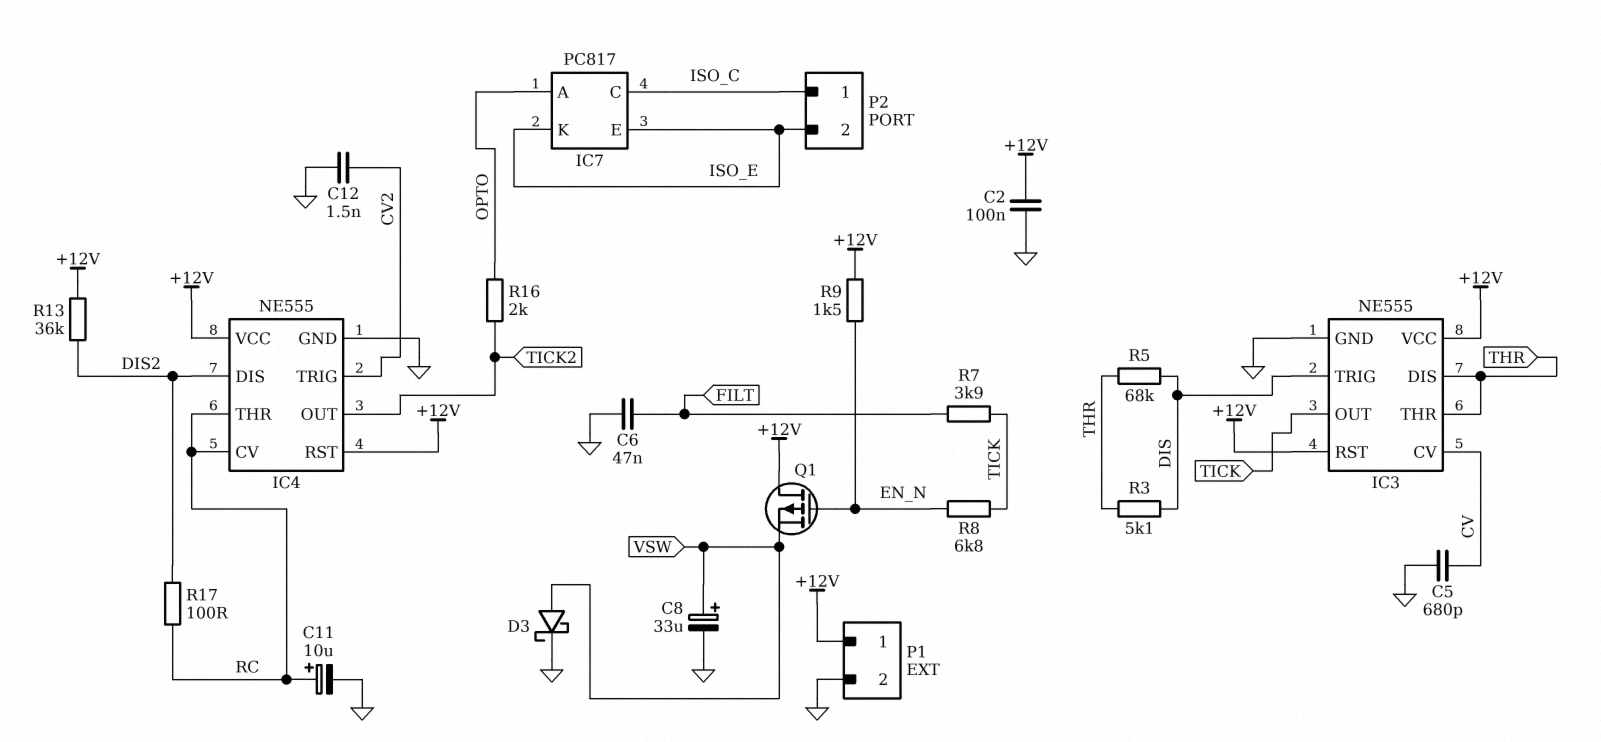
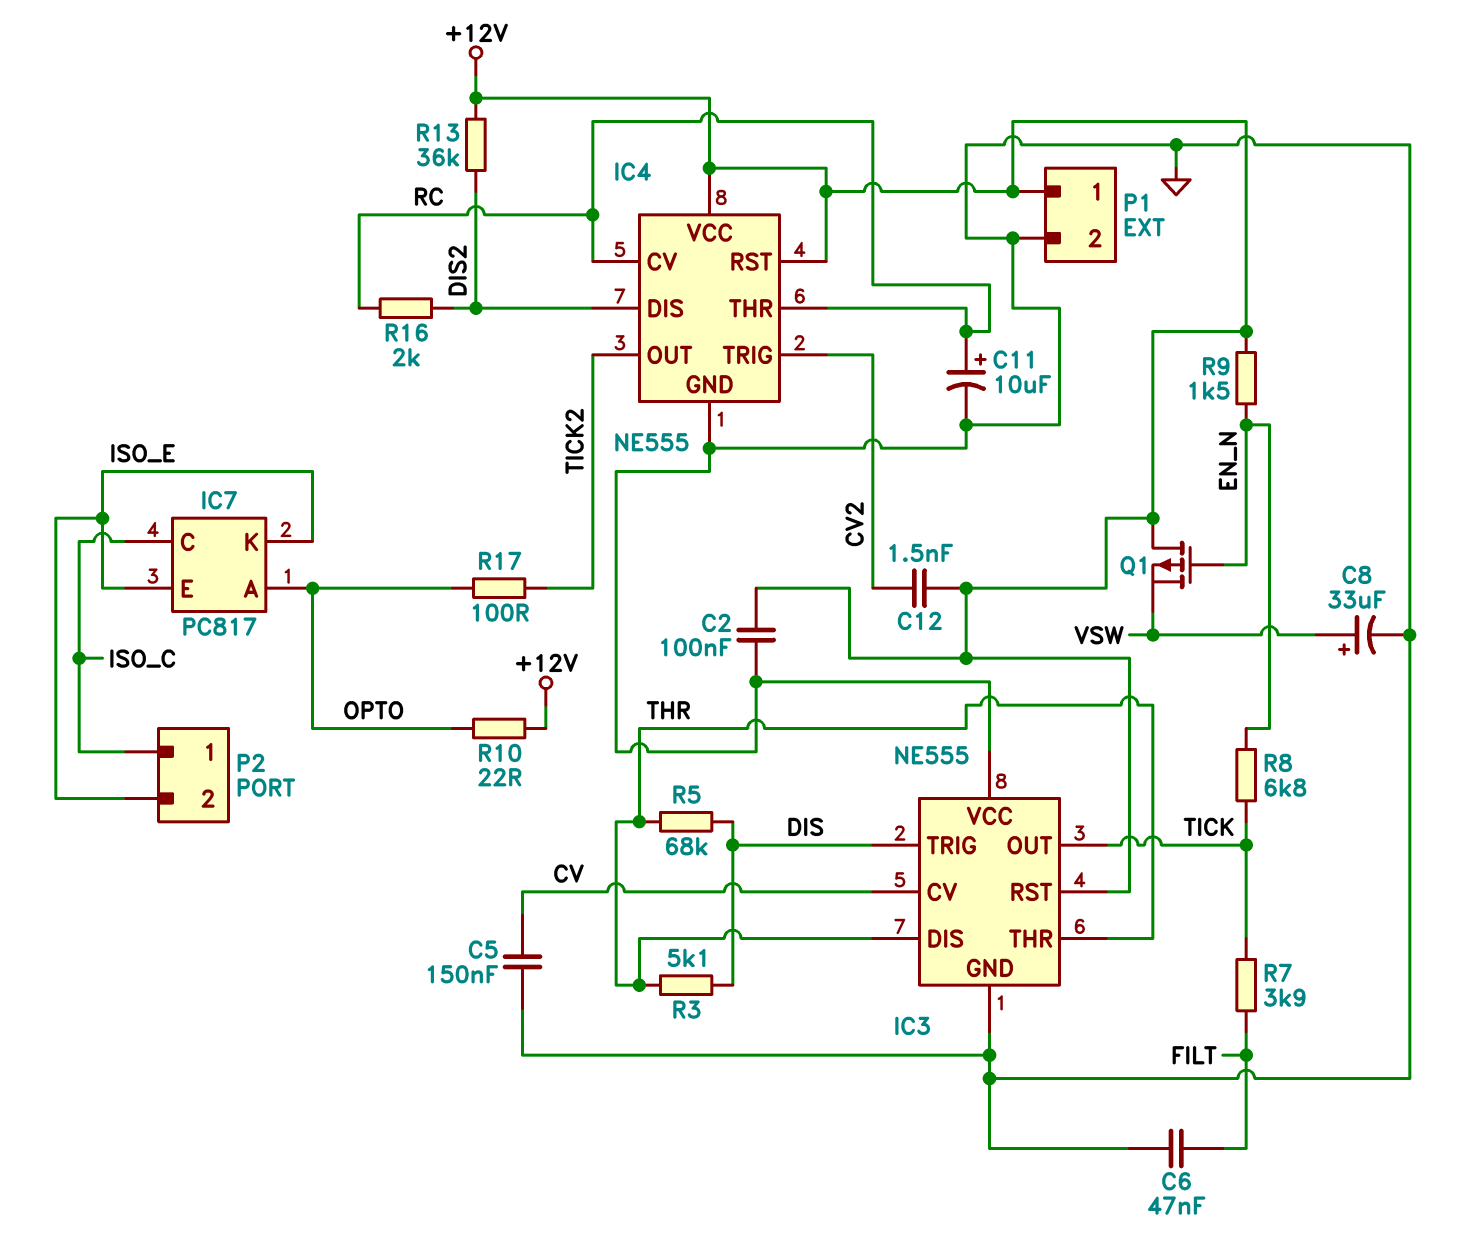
C5: 680pF (CV, GND) -> 150nF (CV, GND)
C12: 1.5nF (CV2, GND) -> 1.5nF (+12V, CV2)
D3: schottky (A VSW, K GND) -> none
IC3 pin VCC: +12V -> GND
R10: none -> 22 (+12V, OPTO)
R16: 2k (OPTO, TICK2) -> 2k (DIS2, RC)
R17: 100 (DIS2, RC) -> 100 (OPTO, TICK2)

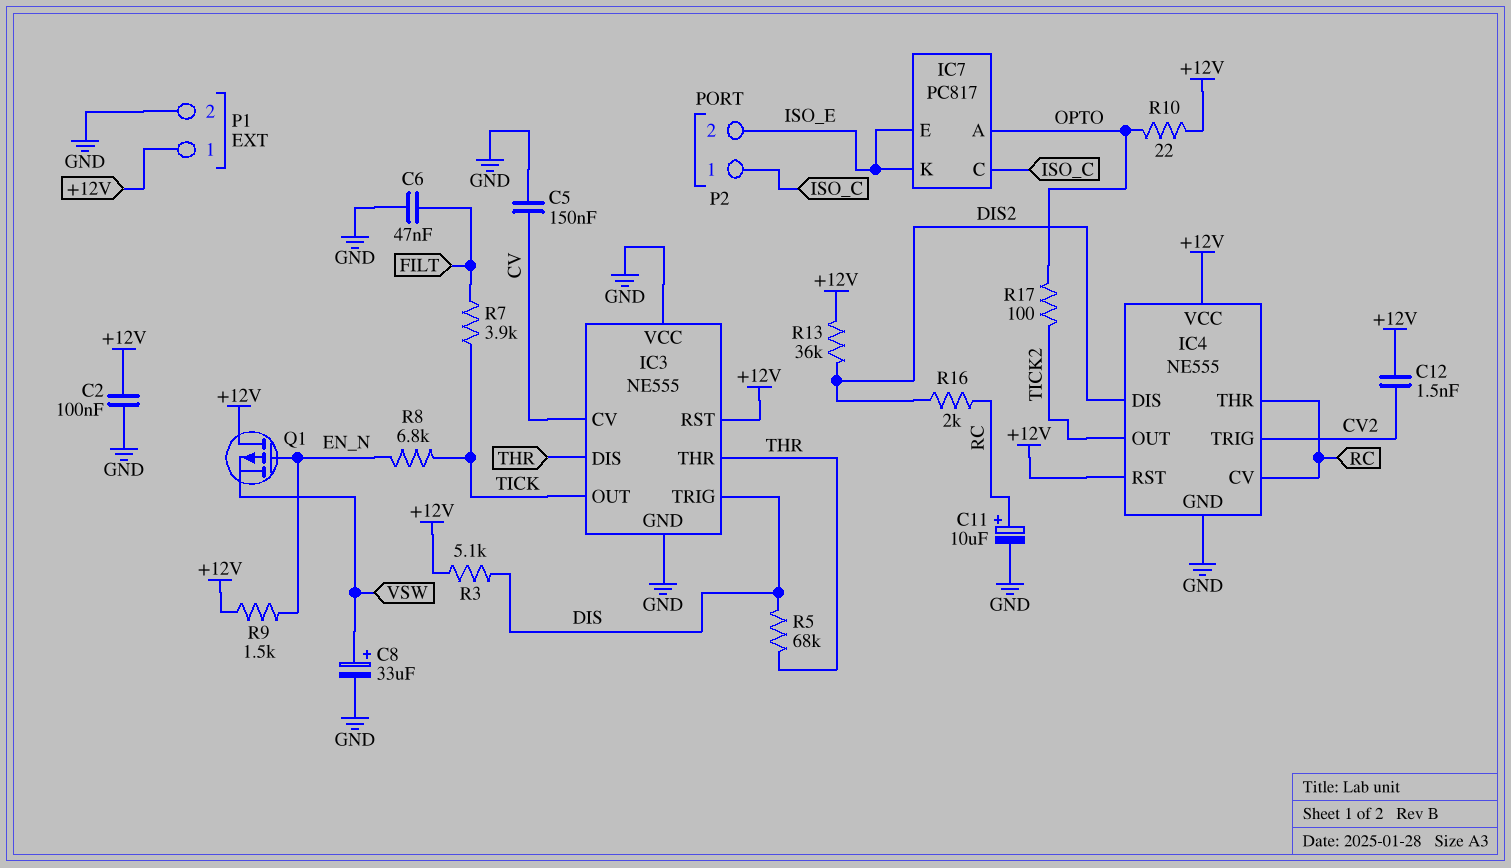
R3: 5.1k (DIS, THR) -> 5.1k (+12V, DIS)

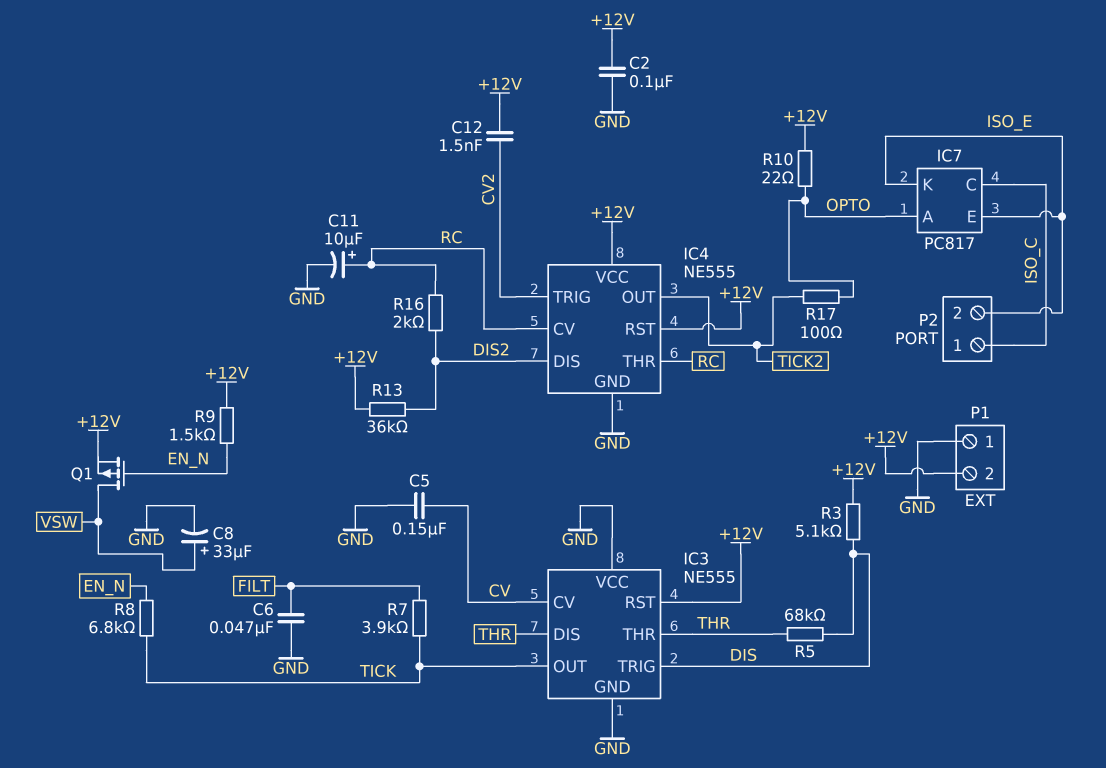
P1 pin 1: +12V -> GND
P1 pin 2: GND -> +12V
Q1: PMOS (G EN_N, D +12V, S VSW) -> PMOS (G EN_N, D VSW, S +12V)

